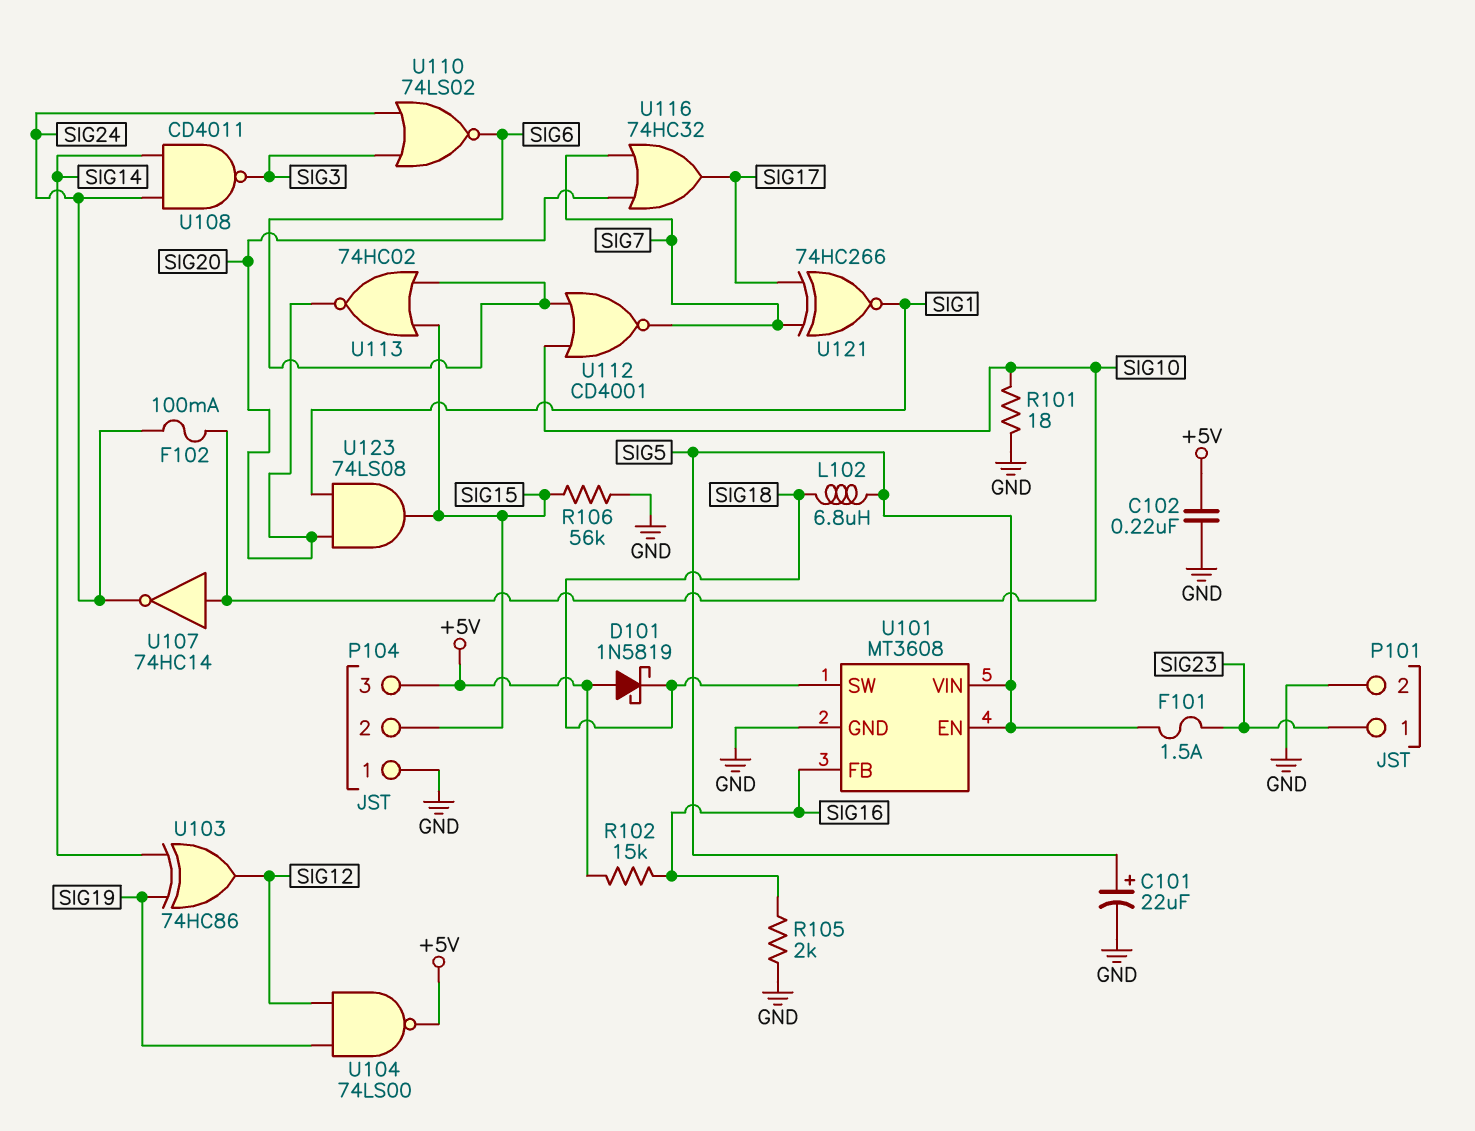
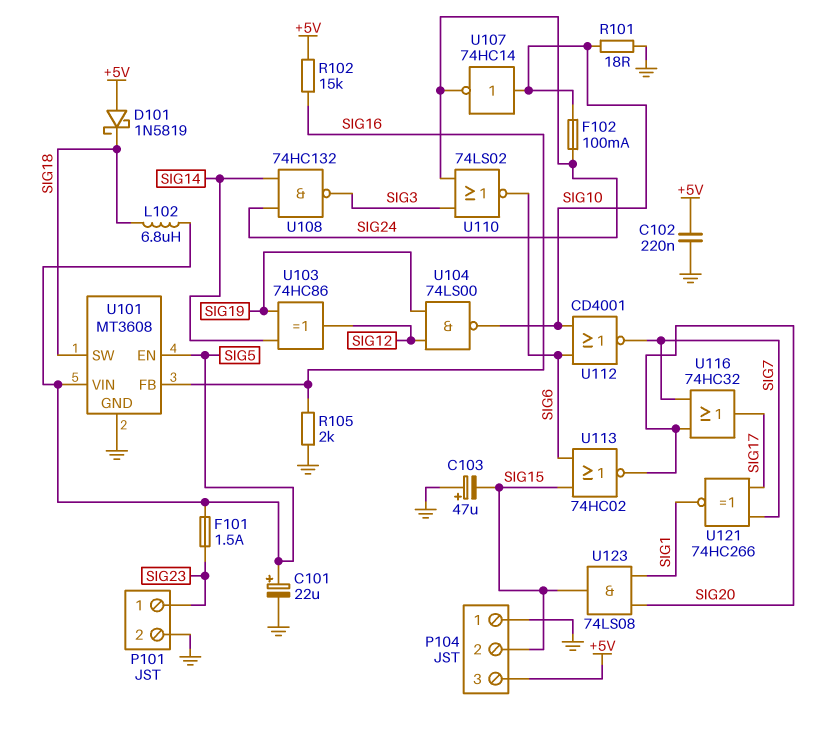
C103: none -> 47uF (plus GND, minus SIG15)
R106: 56k (GND, SIG15) -> none
U104: NAND 74LS00 (in SIG12, in SIG19, out +5V) -> NAND 74LS00 (in SIG12, in SIG19, out SIG10)
U108: NAND CD4011 (in SIG14, in SIG24, out SIG3) -> NAND 74HC132 (in SIG14, in SIG24, out SIG3)

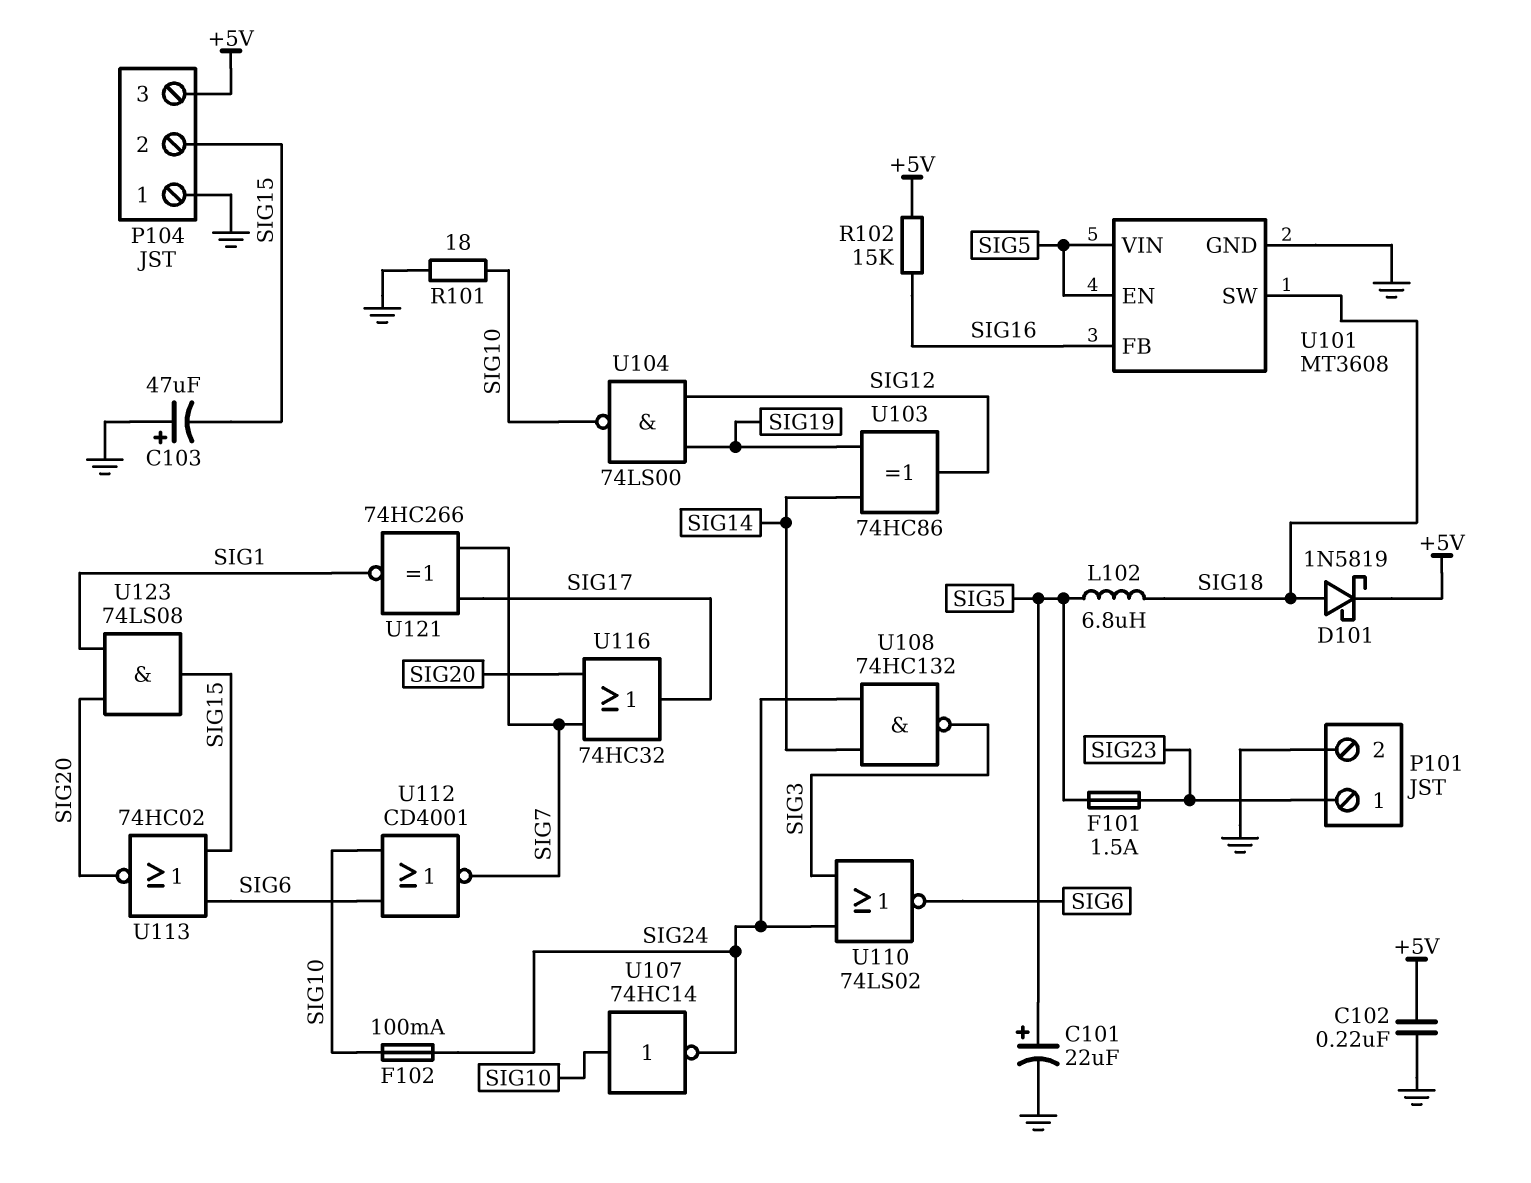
D101: schottky 1N5819 (A +5V, K SIG18) -> schottky 1N5819 (A SIG18, K +5V)
R105: 2k (GND, SIG16) -> none

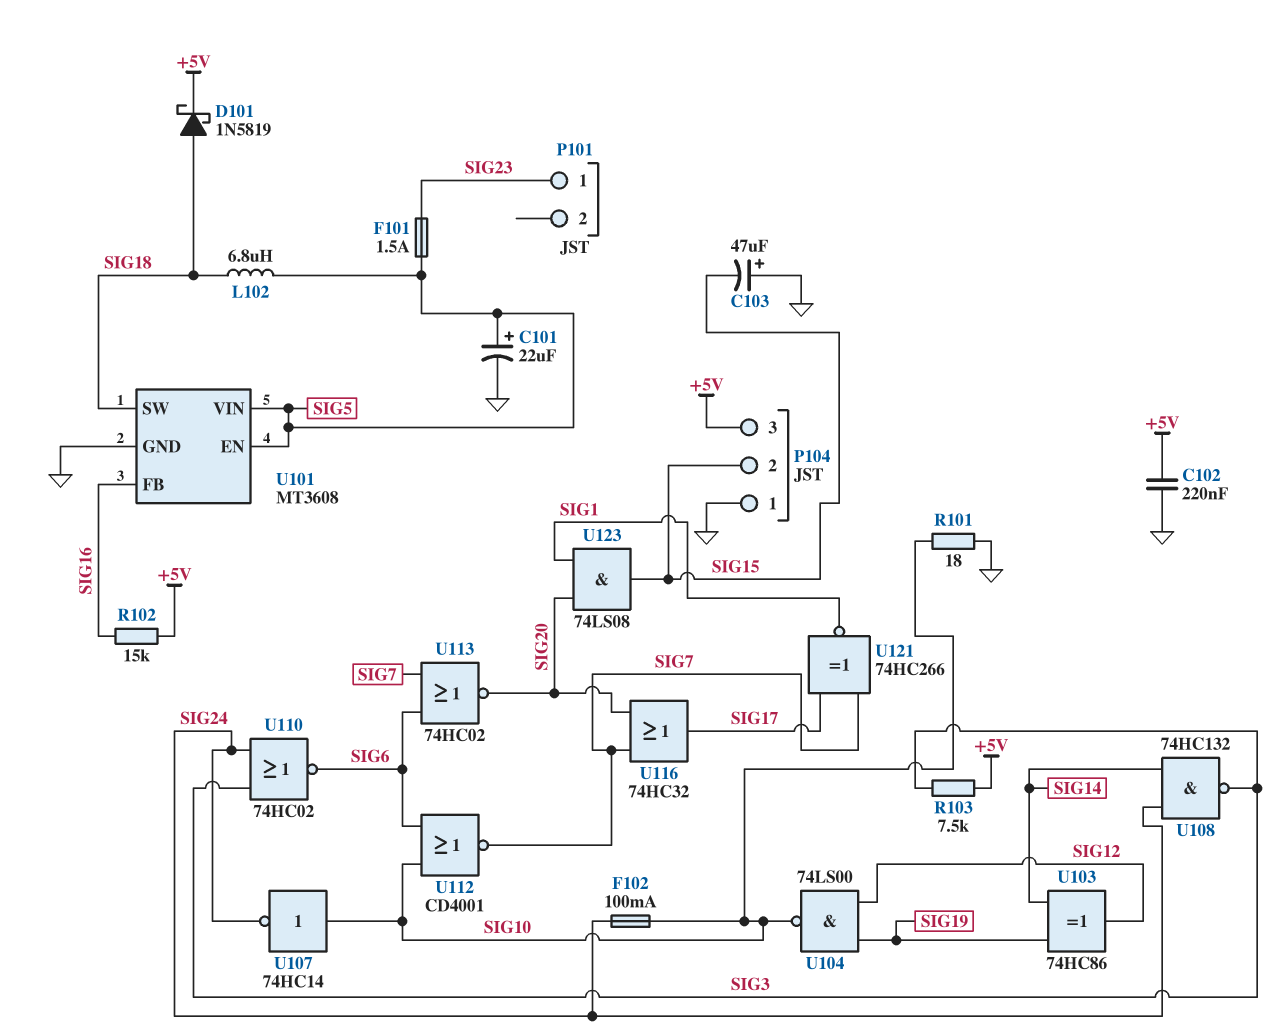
P101 pin 2: GND -> none
R103: none -> 7.5k (+5V, SIG3)
U110: NOR 74LS02 (in SIG3, in SIG24, out SIG6) -> NOR 74HC02 (in SIG3, in SIG24, out SIG6)
U113: NOR 74HC02 (in SIG6, in SIG15, out SIG20) -> NOR 74HC02 (in SIG6, in SIG7, out SIG20)

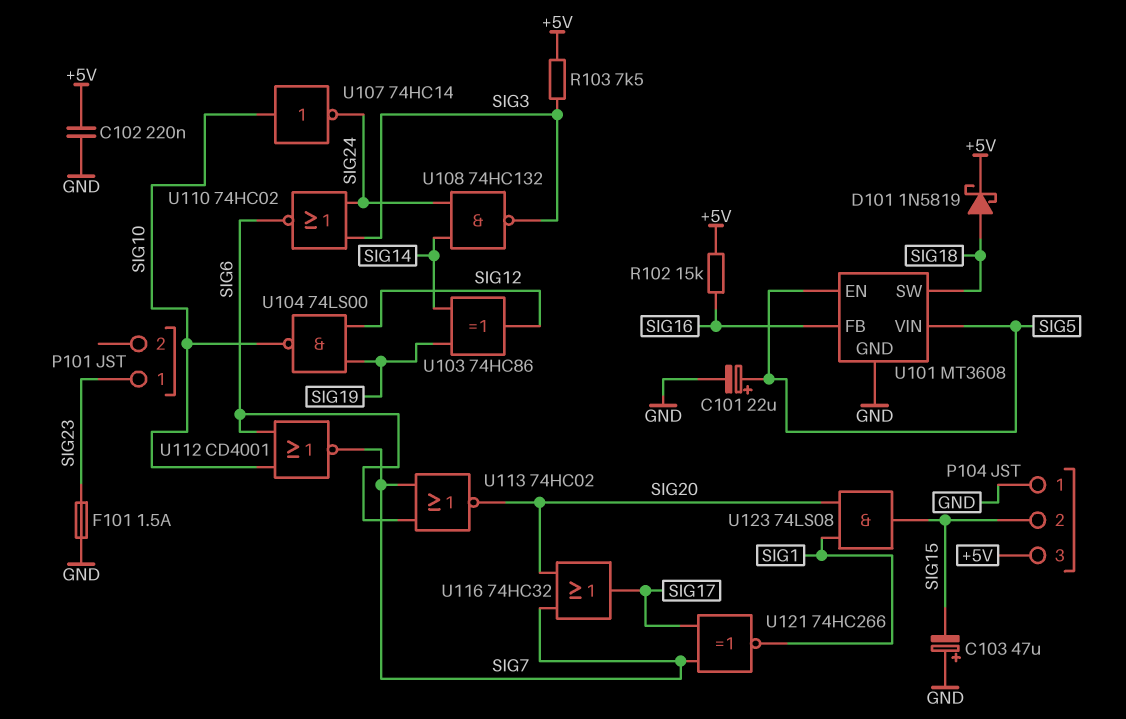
F101: 1.5A (SIG5, SIG23) -> 1.5A (GND, SIG23)
F102: 100mA (SIG10, SIG24) -> none
L102: 6.8uH (SIG5, SIG18) -> none
R101: 18 (GND, SIG10) -> none

